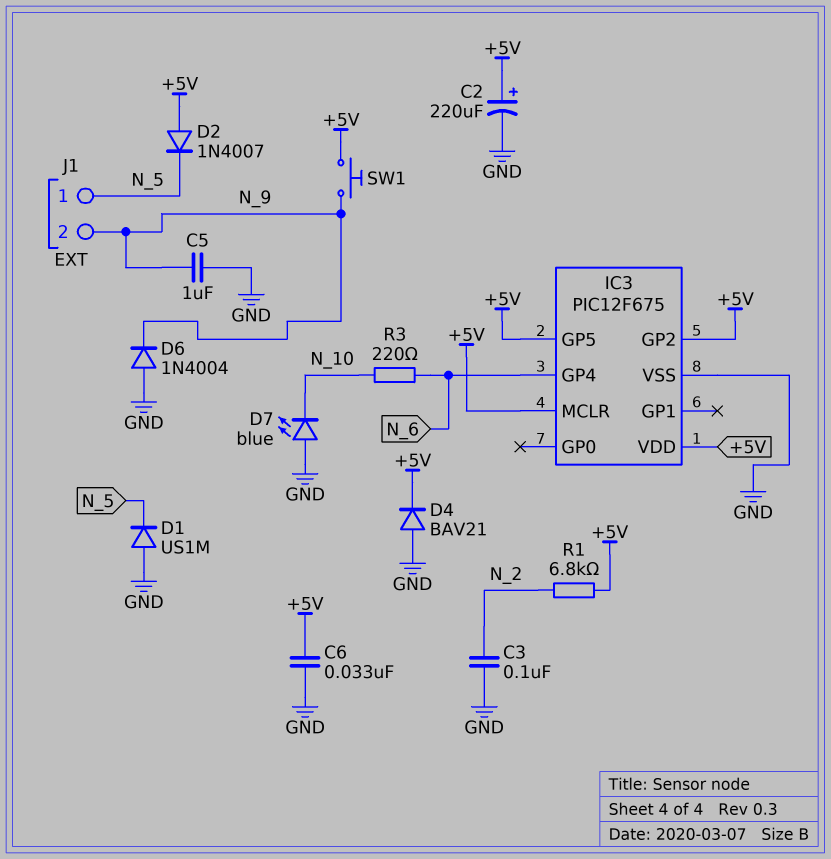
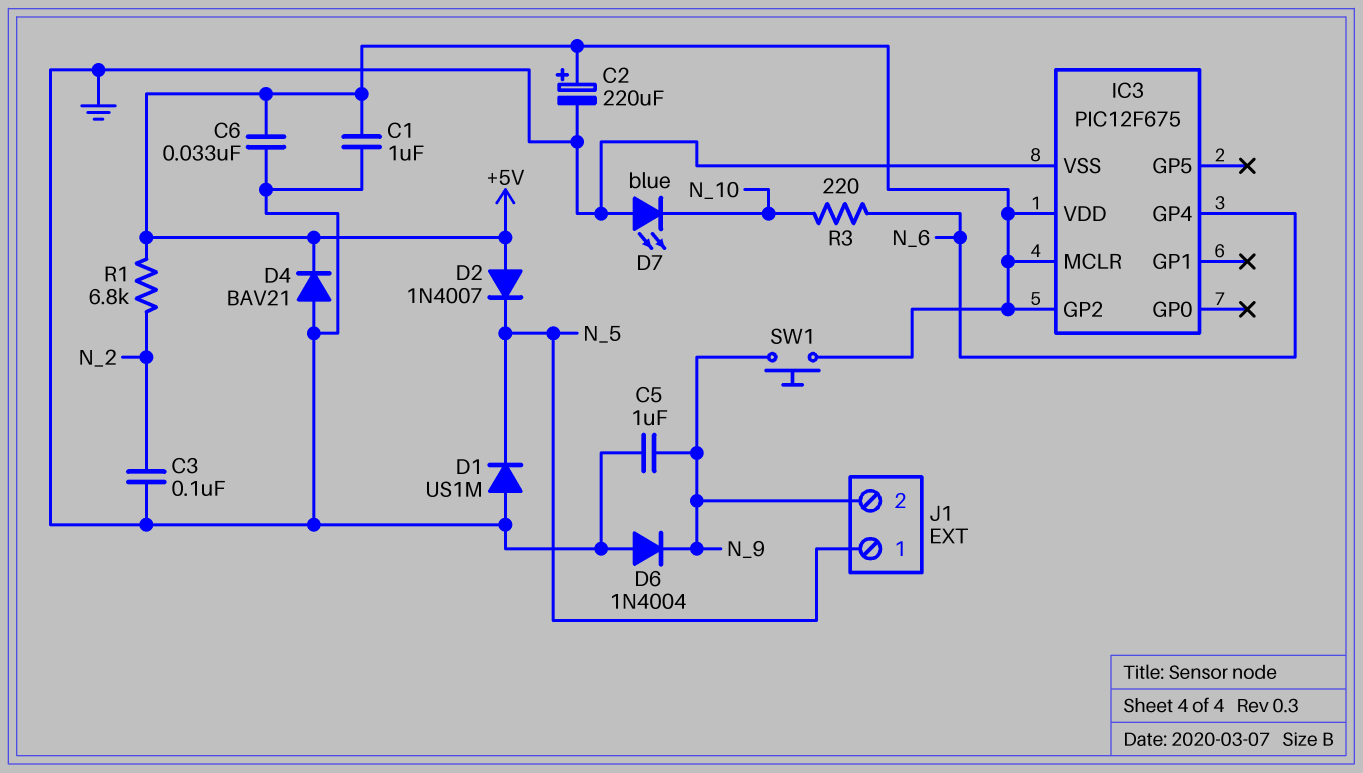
C1: none -> 1uF (+5V, GND)
IC3 pin GP5: +5V -> none

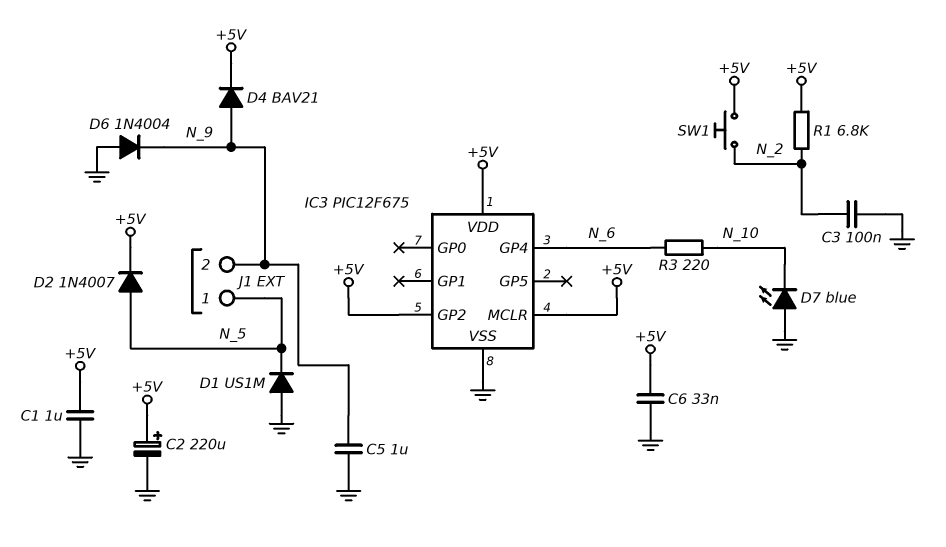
D2: diode 1N4007 (A +5V, K N_5) -> diode 1N4007 (A N_5, K +5V)
D4: diode BAV21 (A GND, K +5V) -> diode BAV21 (A N_9, K +5V)
SW1: button (+5V, N_9) -> button (+5V, N_2)

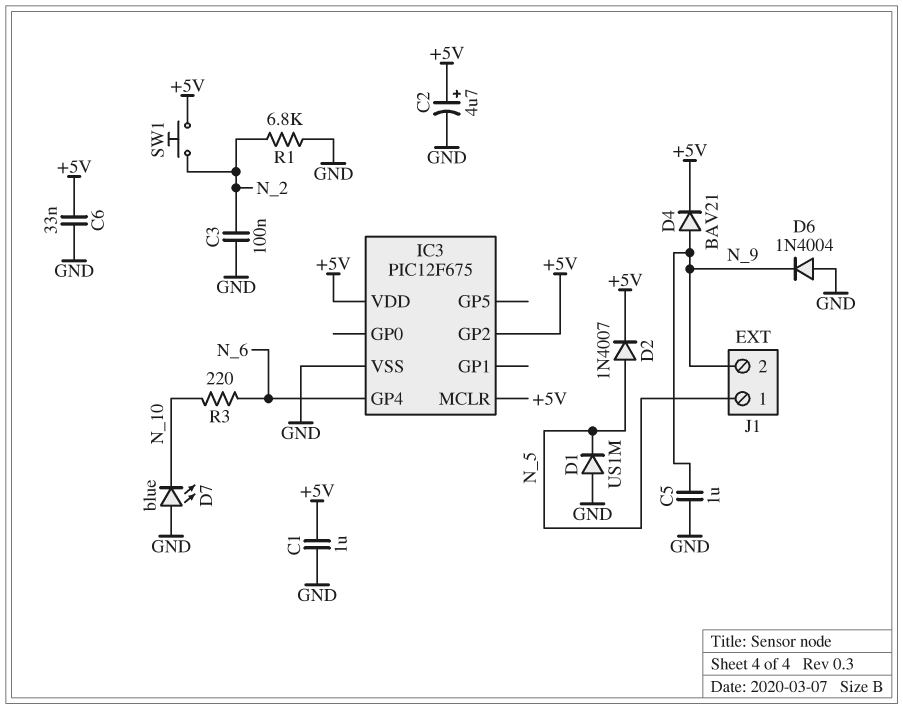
C2: 220uF (plus +5V, minus GND) -> 4.7uF (plus +5V, minus GND)
R1: 6.8k (+5V, N_2) -> 6.8k (GND, N_2)

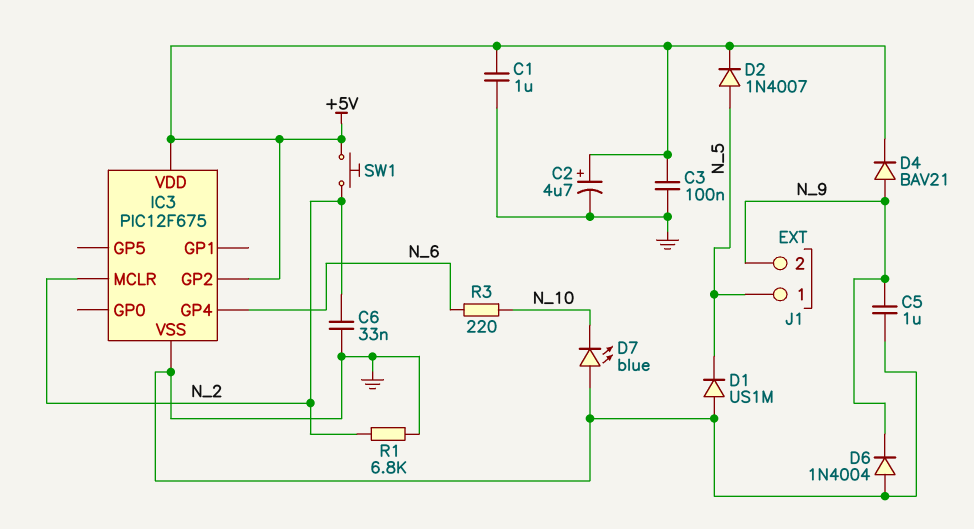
C3: 100nF (GND, N_2) -> 100nF (+5V, GND)
C6: 33nF (+5V, GND) -> 33nF (GND, N_2)
IC3 pin MCLR: +5V -> N_2

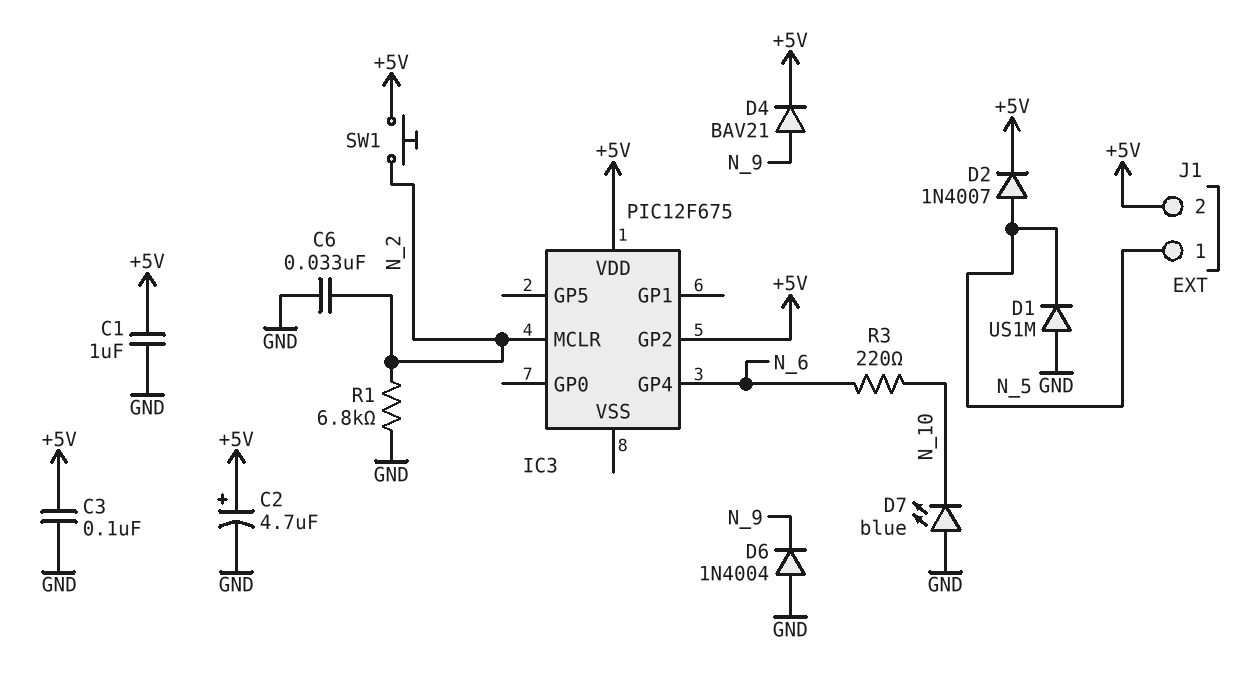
C5: 1uF (GND, N_9) -> none
IC3 pin VSS: GND -> none
J1 pin 2: N_9 -> +5V

